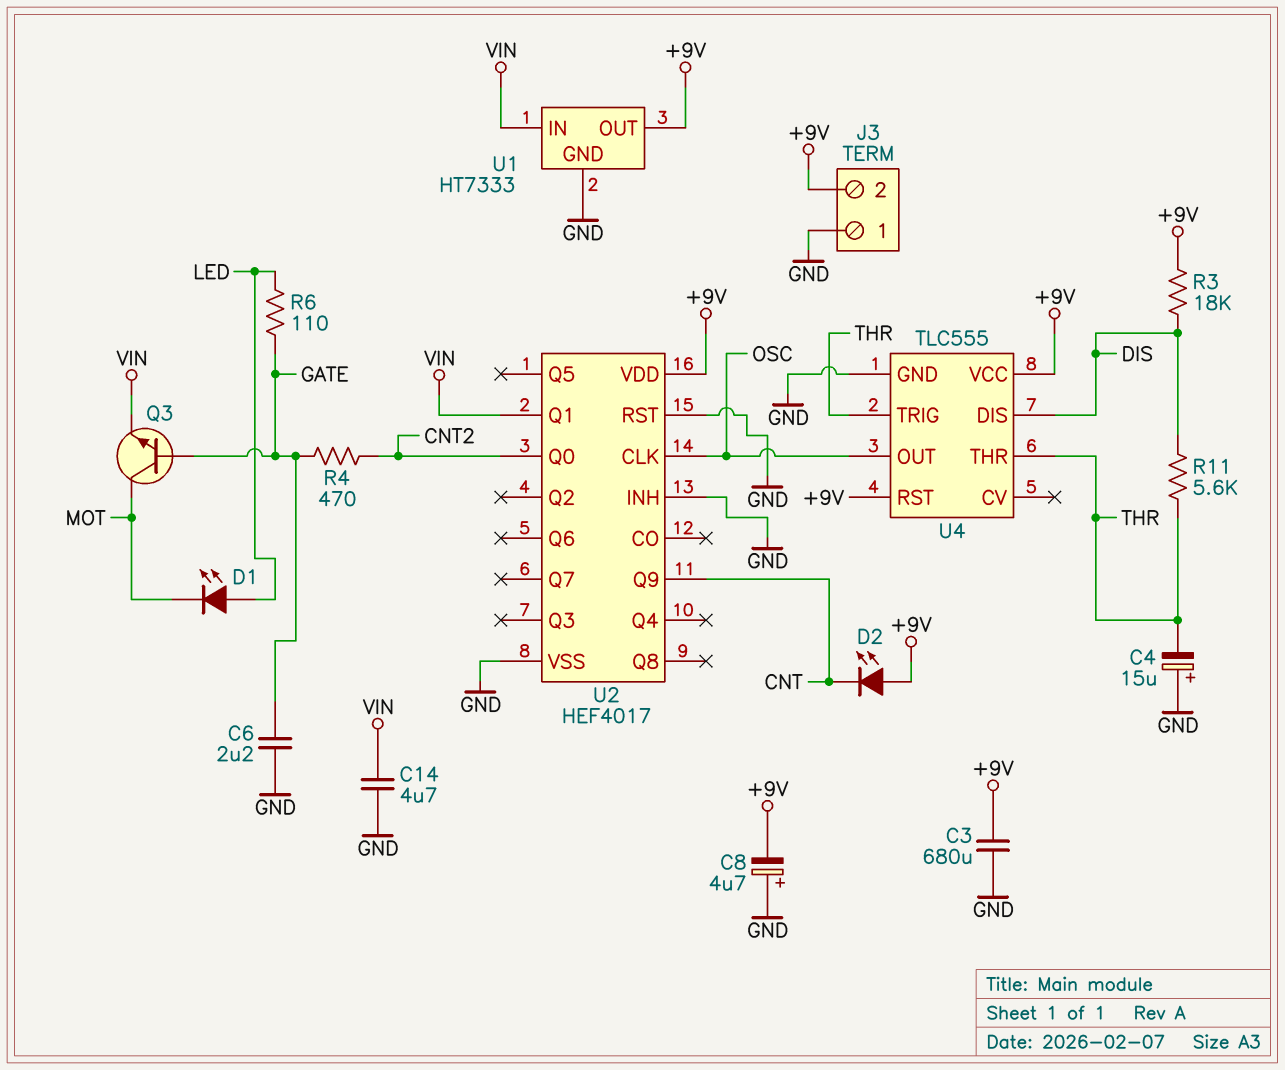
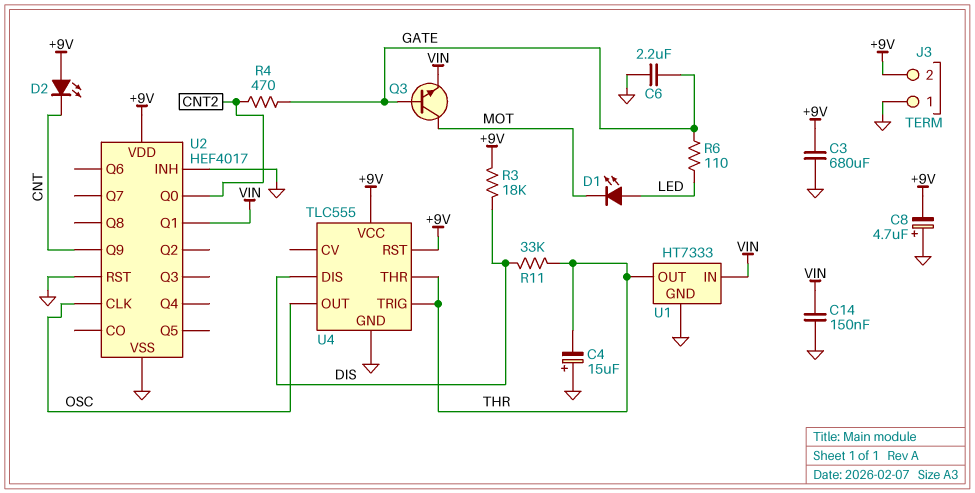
C14: 4.7uF (GND, VIN) -> 150nF (GND, VIN)
R11: 5.6k (DIS, THR) -> 33k (DIS, THR)
U1 pin OUT: +9V -> THR

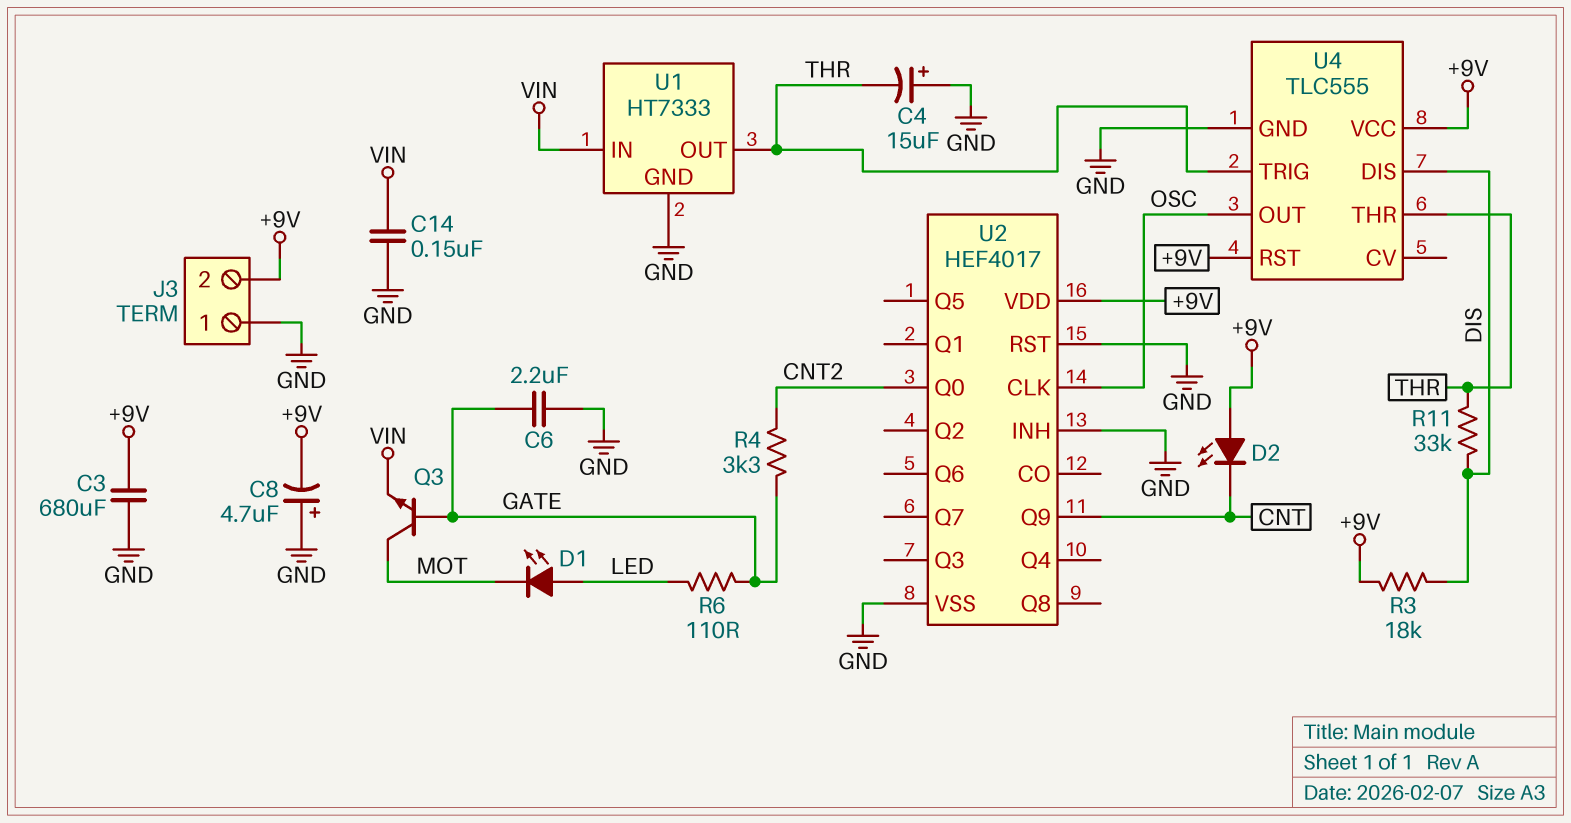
R4: 470 (CNT2, GATE) -> 3.3k (CNT2, GATE)
U2 pin Q1: VIN -> none

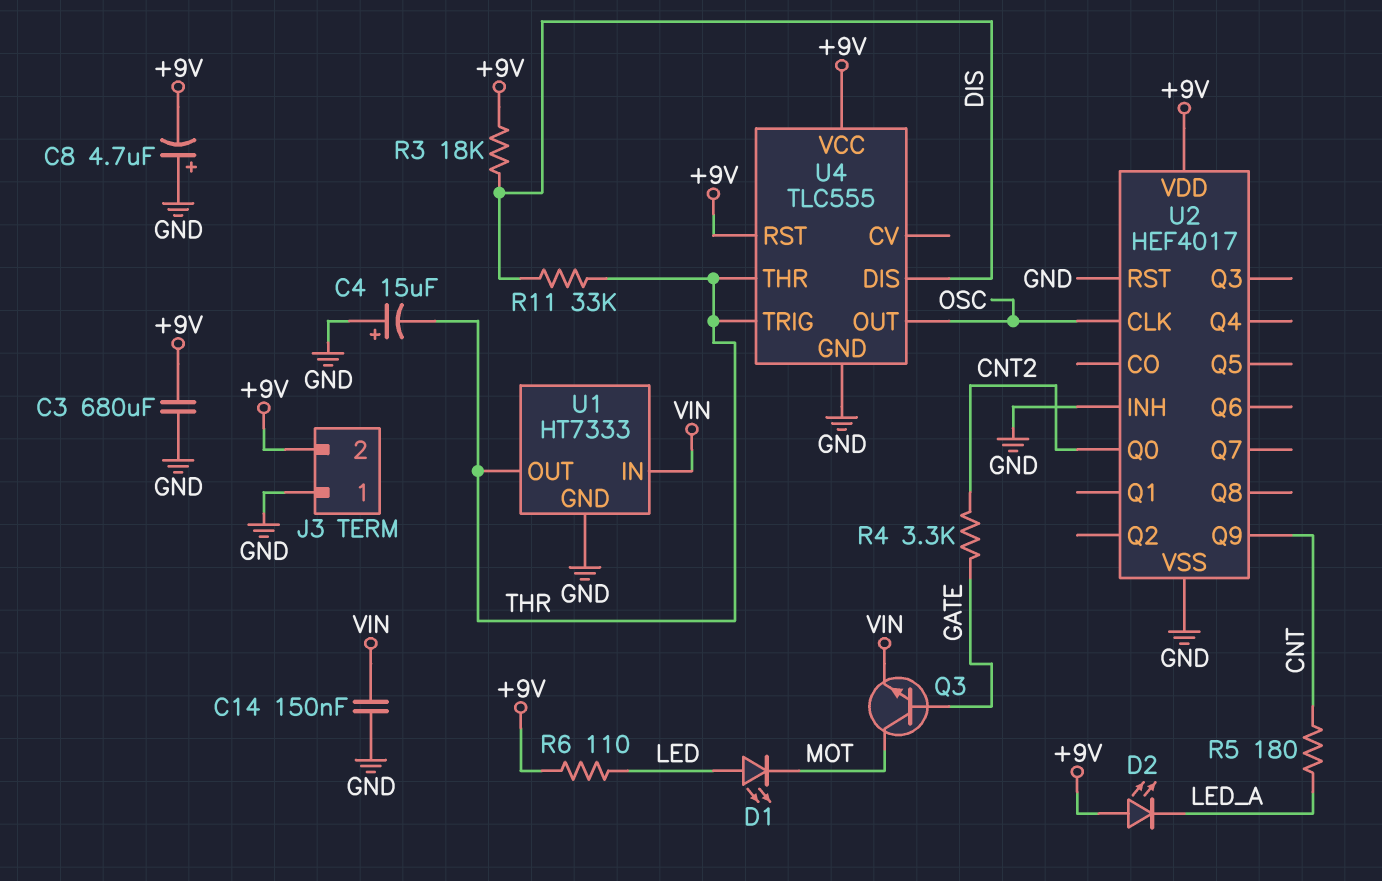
C6: 2.2uF (GATE, GND) -> none
D2: LED (A +9V, K CNT) -> LED (A +9V, K LED_A)
R5: none -> 180 (CNT, LED_A)
R6: 110 (GATE, LED) -> 110 (+9V, LED)

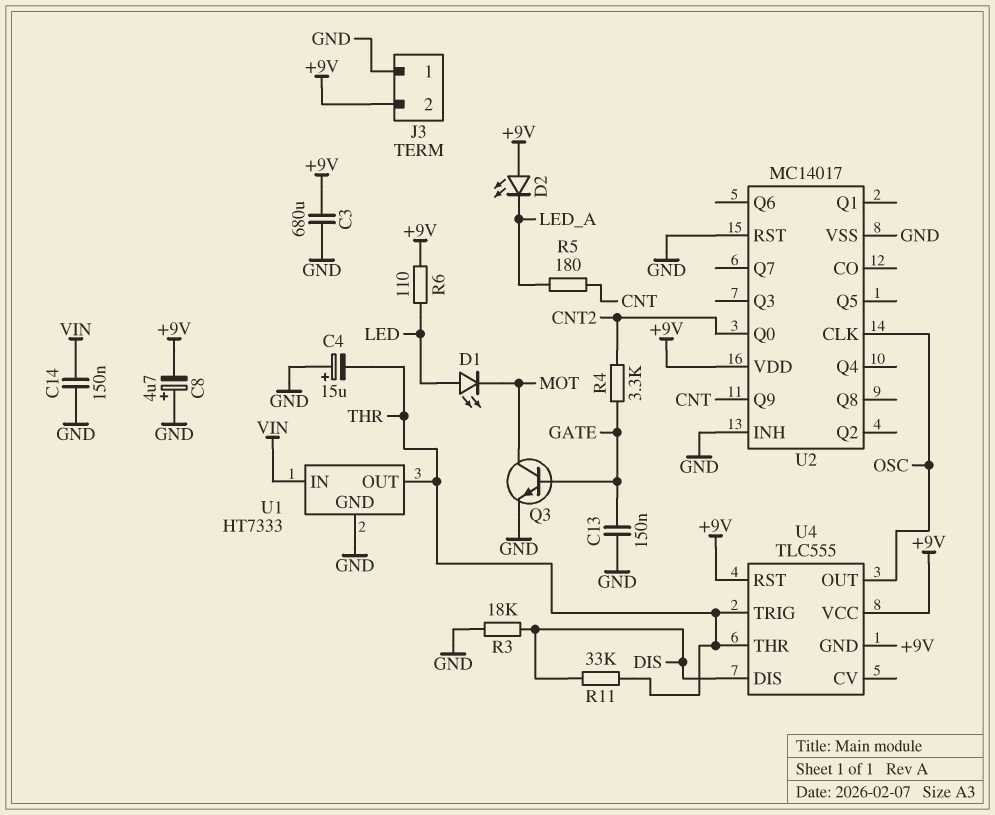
C13: none -> 150nF (GATE, GND)
Q3: NPN (B GATE, C MOT, E VIN) -> NPN (B GATE, C MOT, E GND)
R3: 18k (+9V, DIS) -> 18k (DIS, GND)
U2: HEF4017 -> MC14017
U4 pin GND: GND -> +9V

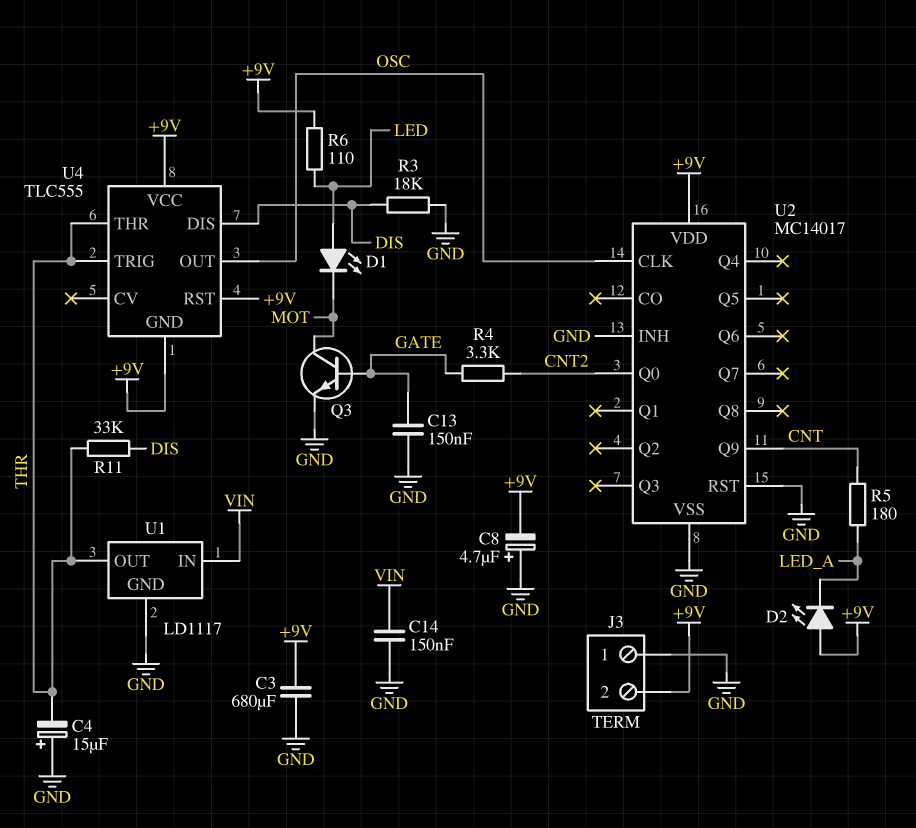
U1: HT7333 -> LD1117

